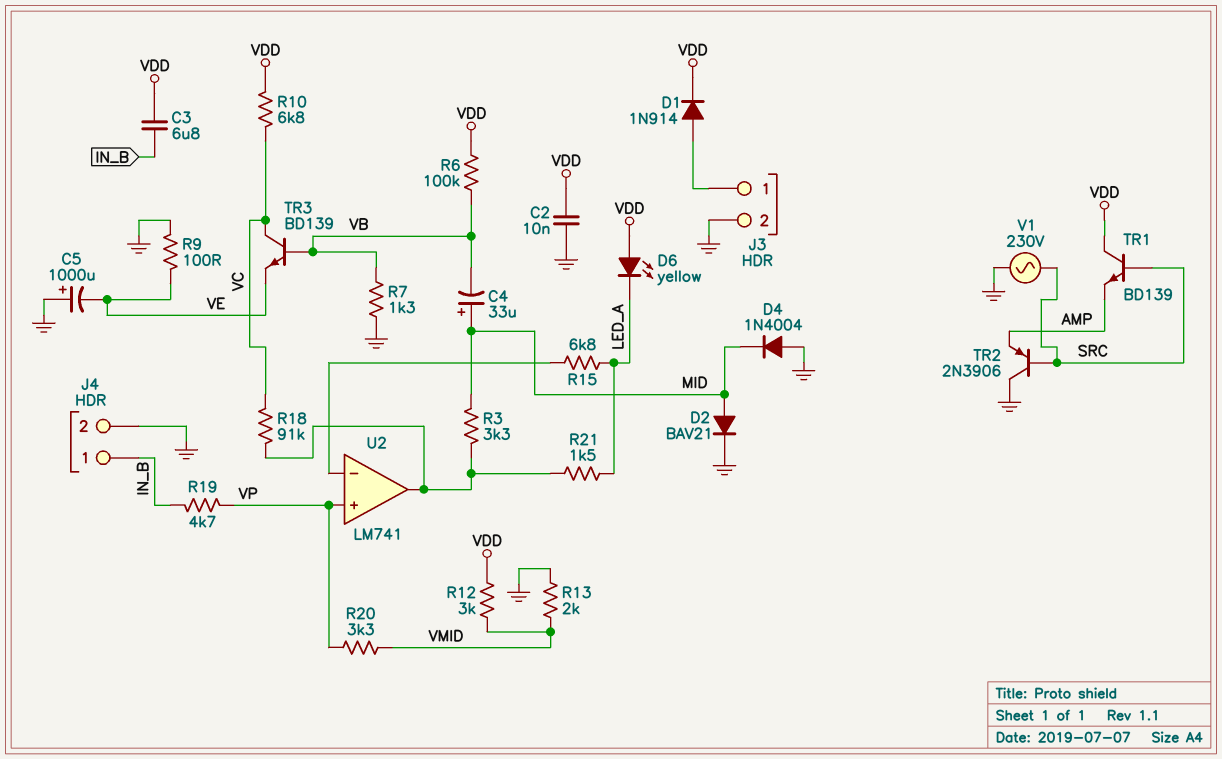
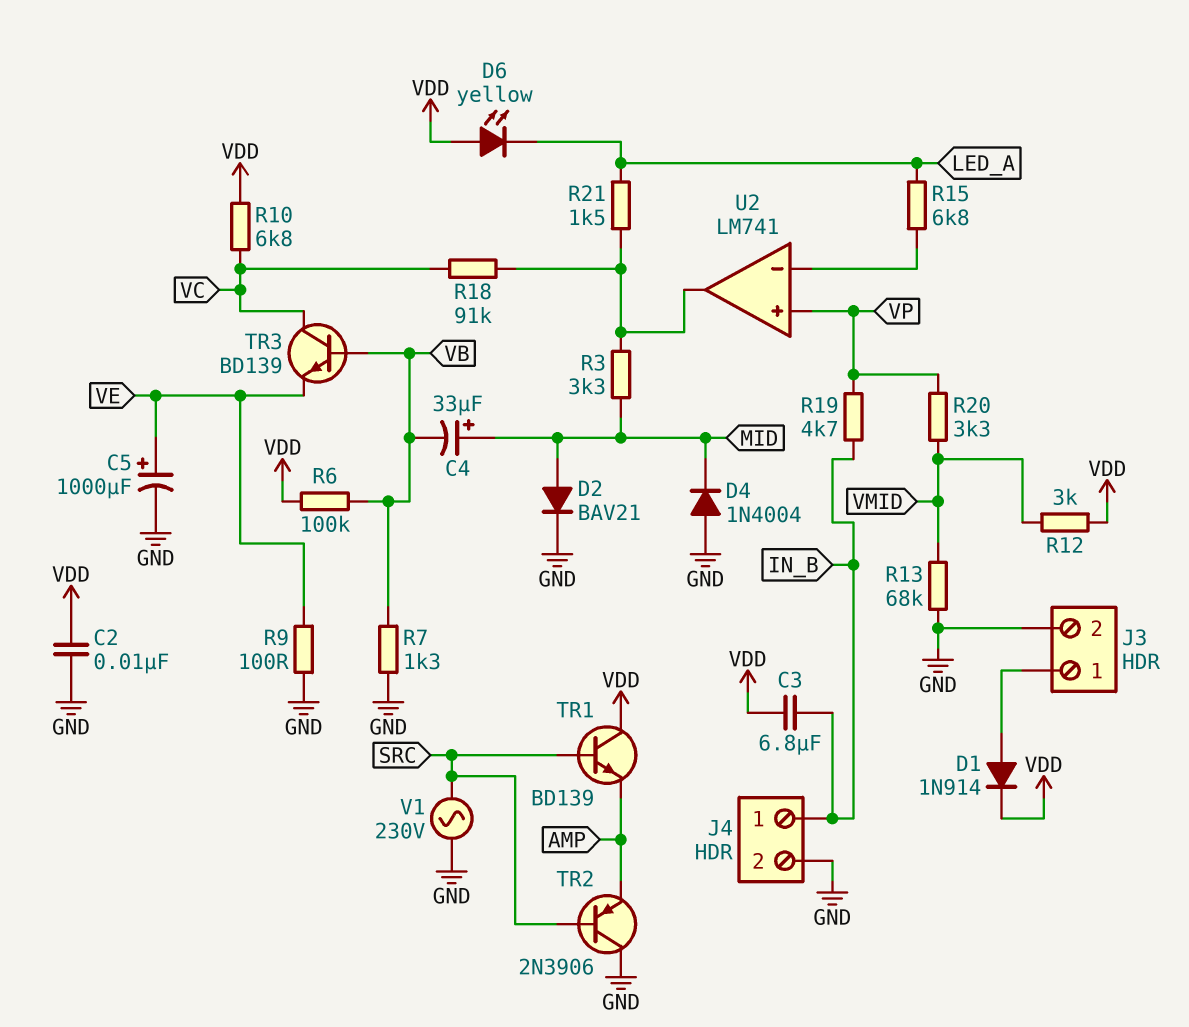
C5: 1000uF (plus GND, minus VE) -> 1000uF (plus VE, minus GND)
R13: 2k (GND, VMID) -> 68k (GND, VMID)

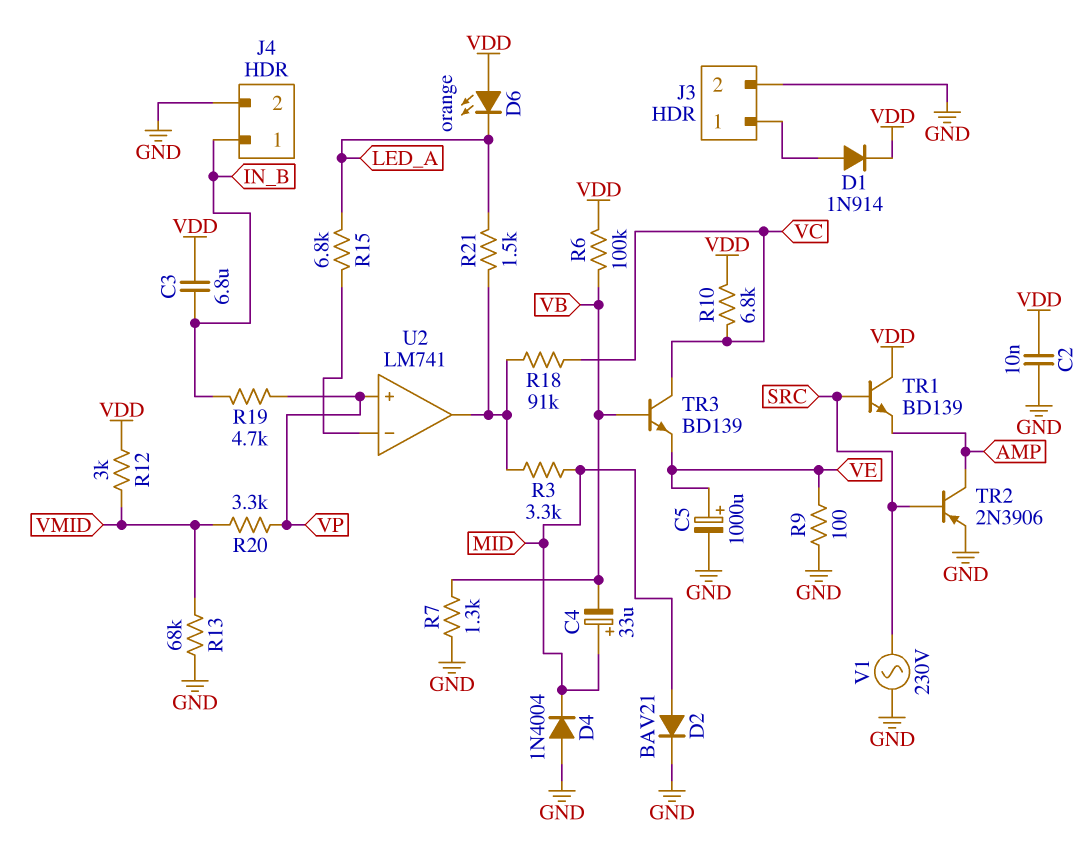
D6: LED yellow (A VDD, K LED_A) -> LED orange (A VDD, K LED_A)
TR2: PNP 2N3906 (B SRC, C GND, E AMP) -> PNP 2N3906 (B SRC, C AMP, E GND)

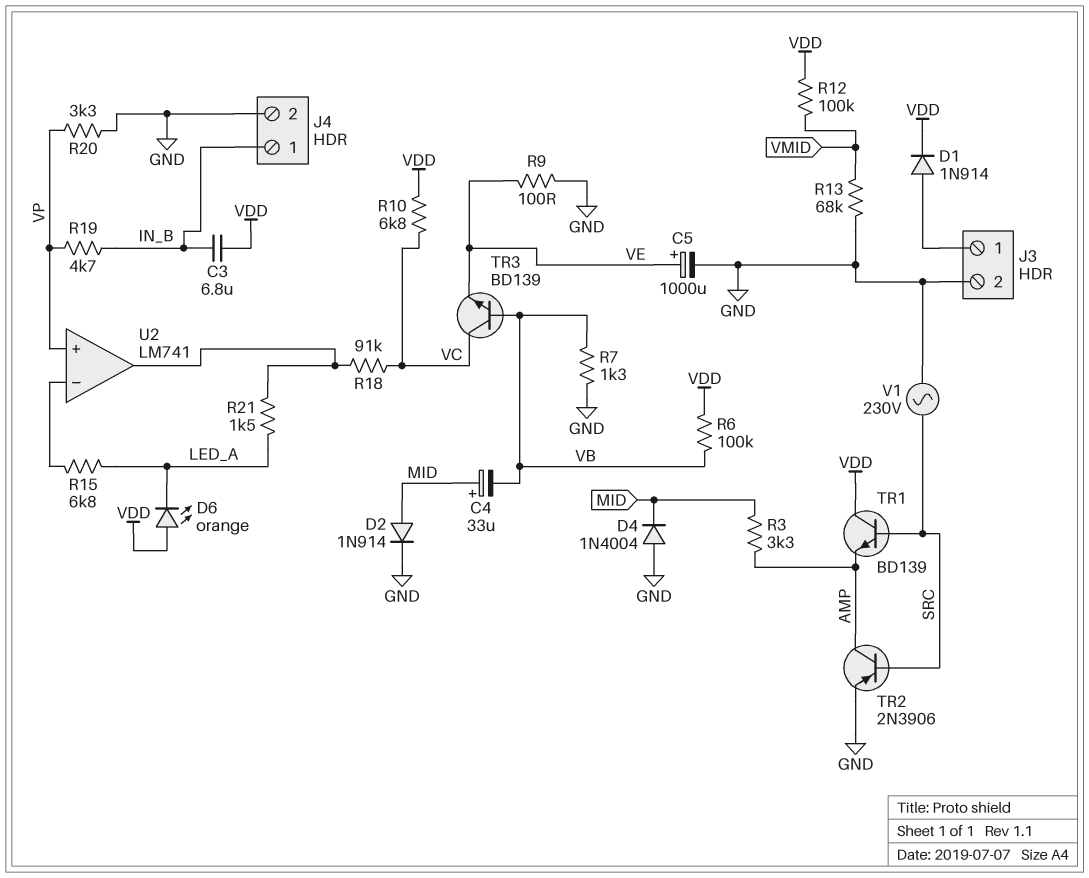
C2: 10nF (GND, VDD) -> none
D2: diode BAV21 (A MID, K GND) -> diode 1N914 (A MID, K GND)
R3: 3.3k (MID, U2/out) -> 3.3k (AMP, MID)
R12: 3k (VDD, VMID) -> 100k (VDD, VMID)
R20: 3.3k (VMID, VP) -> 3.3k (GND, VP)

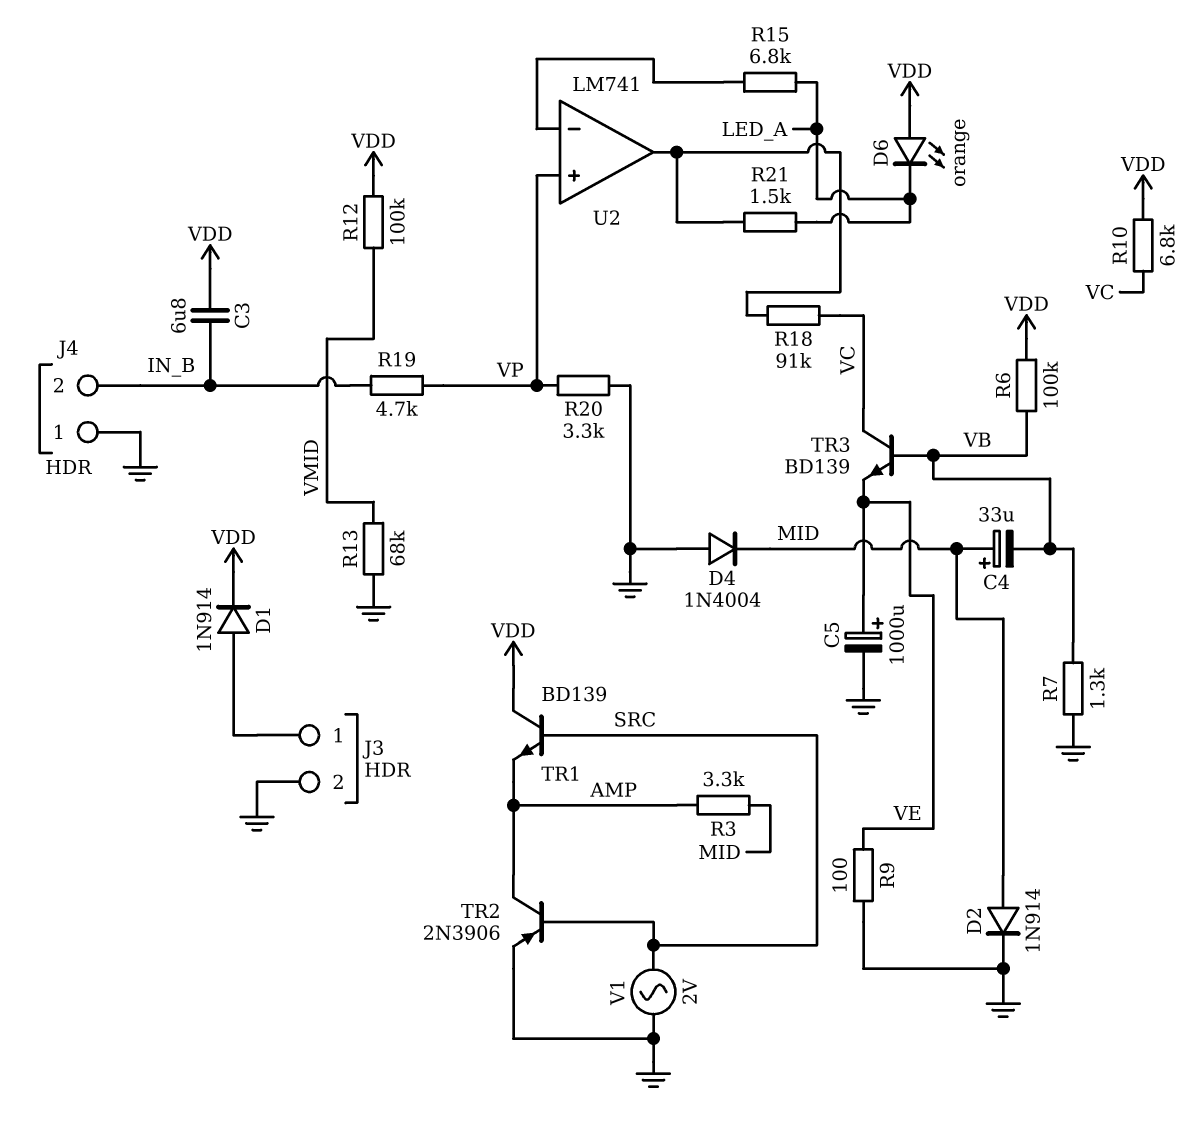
J4 pin 1: IN_B -> GND
J4 pin 2: GND -> IN_B
V1: AC 230V (GND, SRC) -> AC 2V (GND, SRC)

